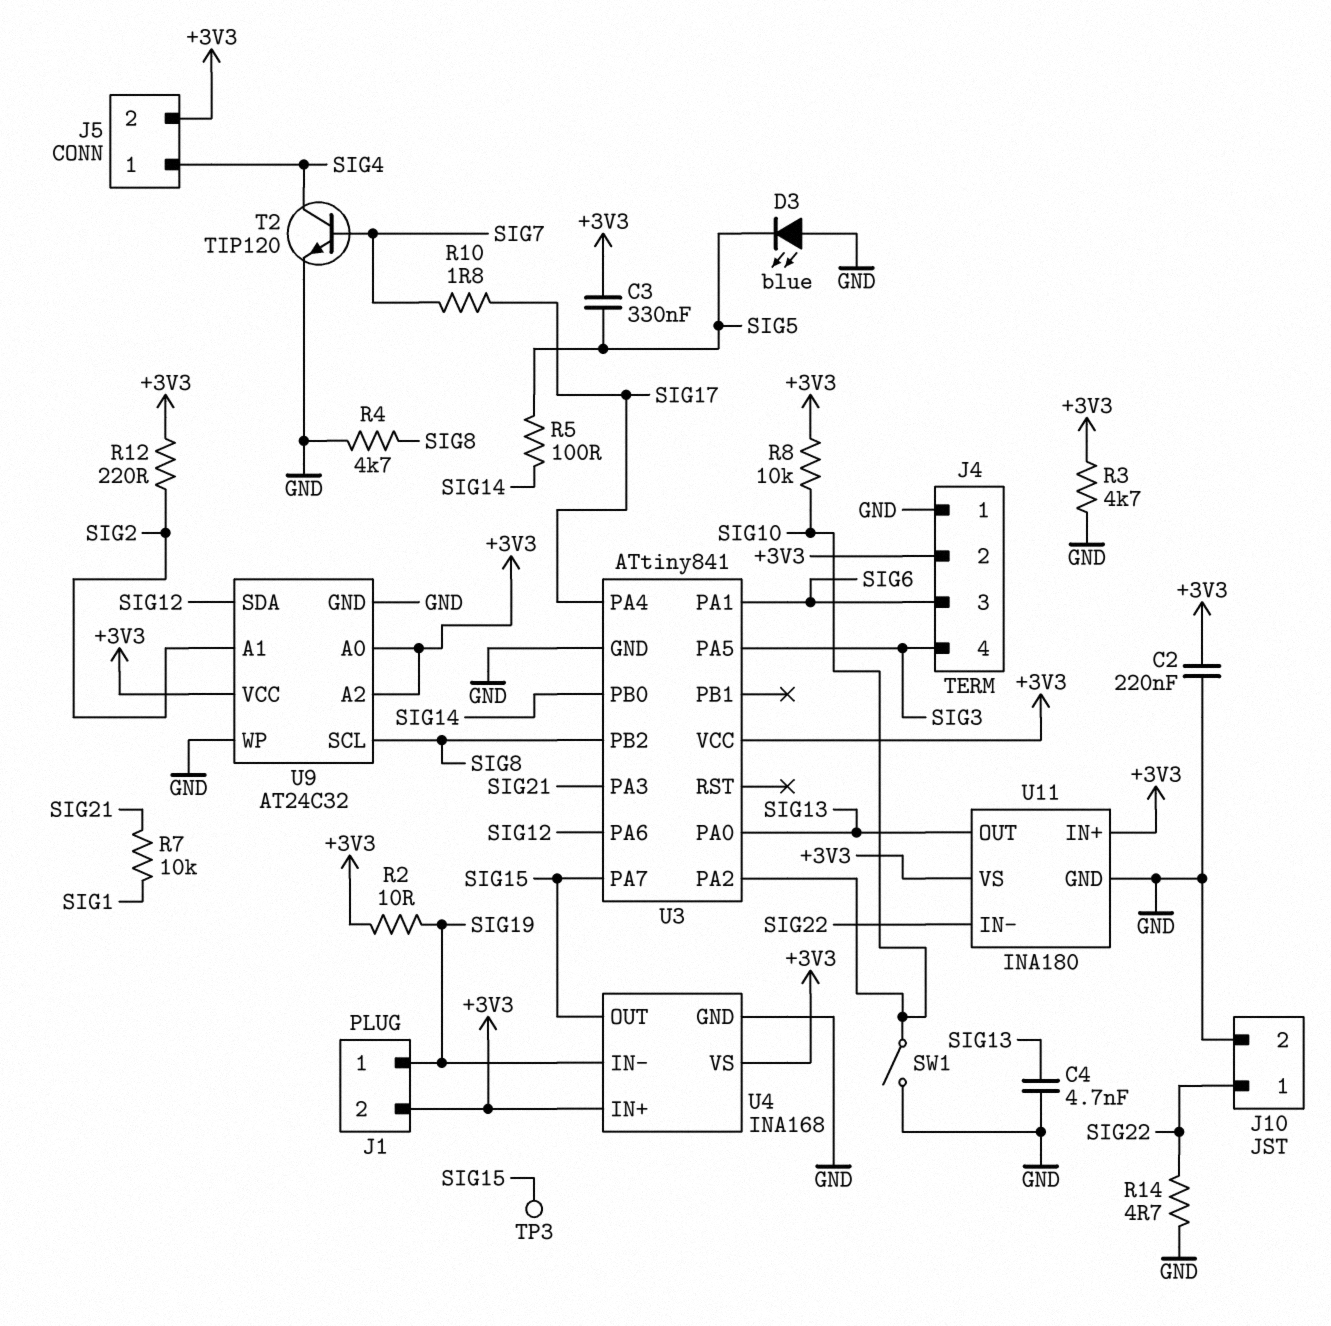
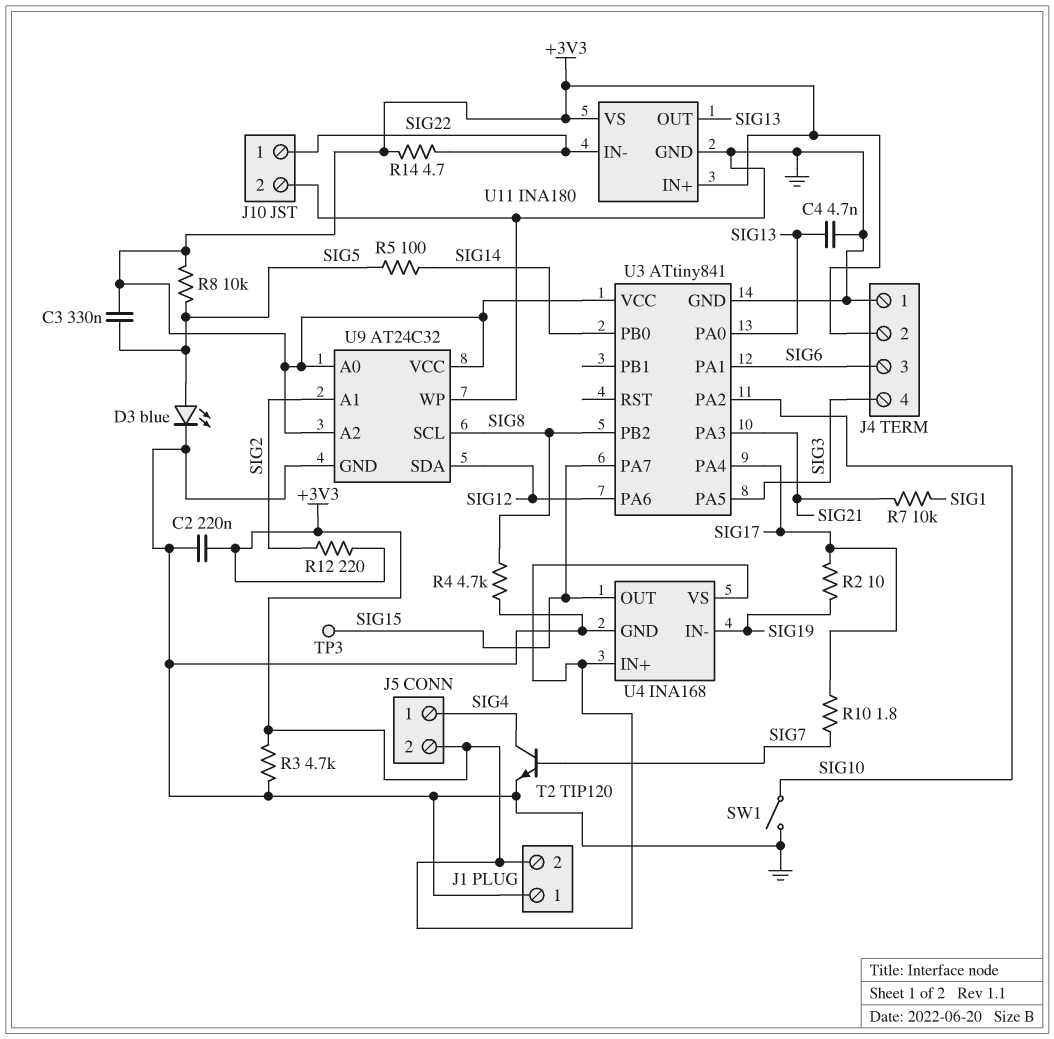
D3: LED blue (A GND, K SIG5) -> LED blue (A SIG5, K GND)
J1 pin 1: SIG19 -> GND
R2: 10 (+3V3, SIG19) -> 10 (SIG17, SIG19)
R8: 10k (+3V3, SIG10) -> 10k (+3V3, SIG5)
R14: 4.7 (GND, SIG22) -> 4.7 (+3V3, SIG22)

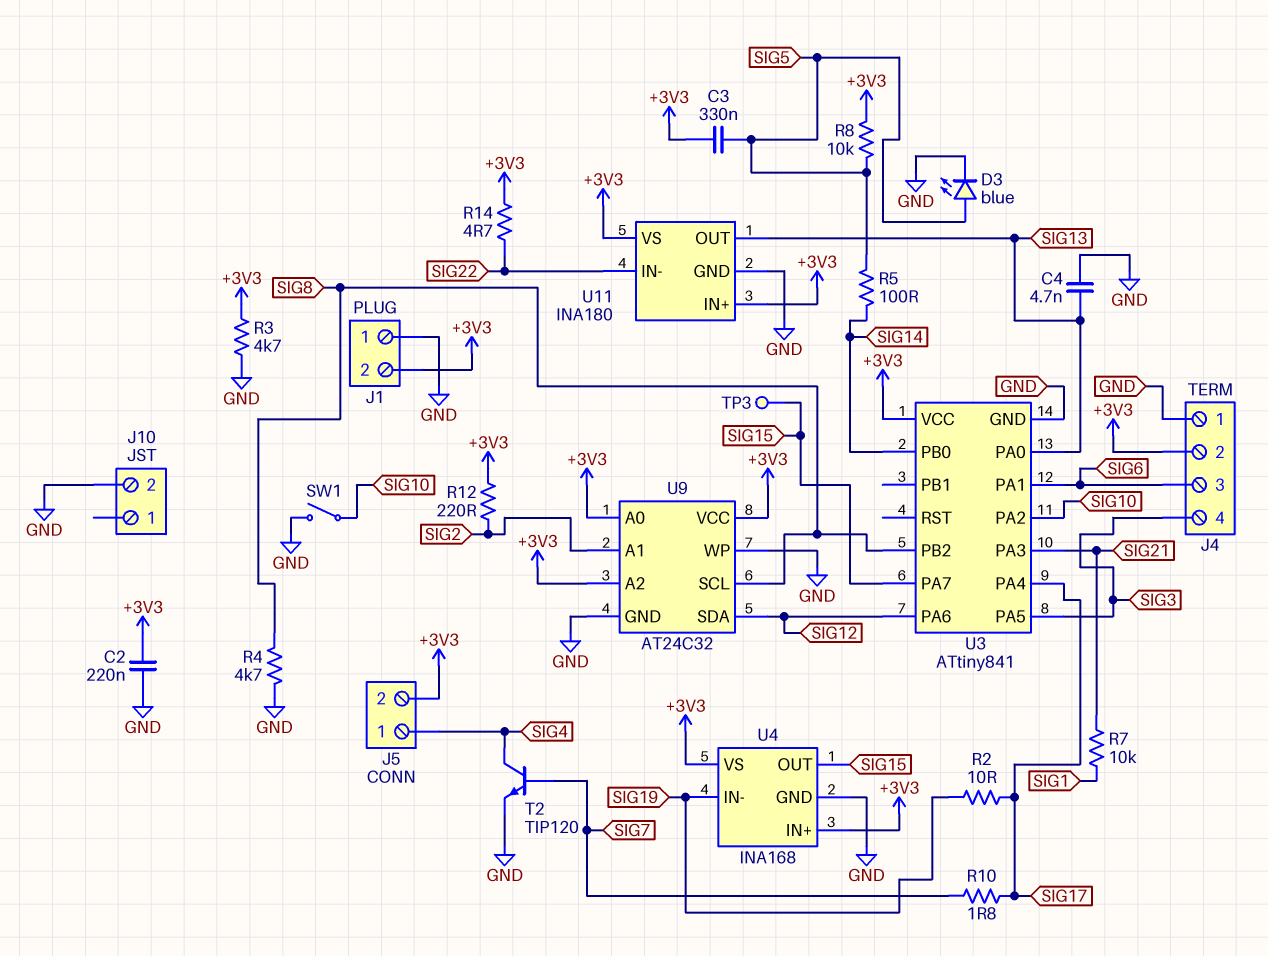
J10 pin 1: SIG22 -> none

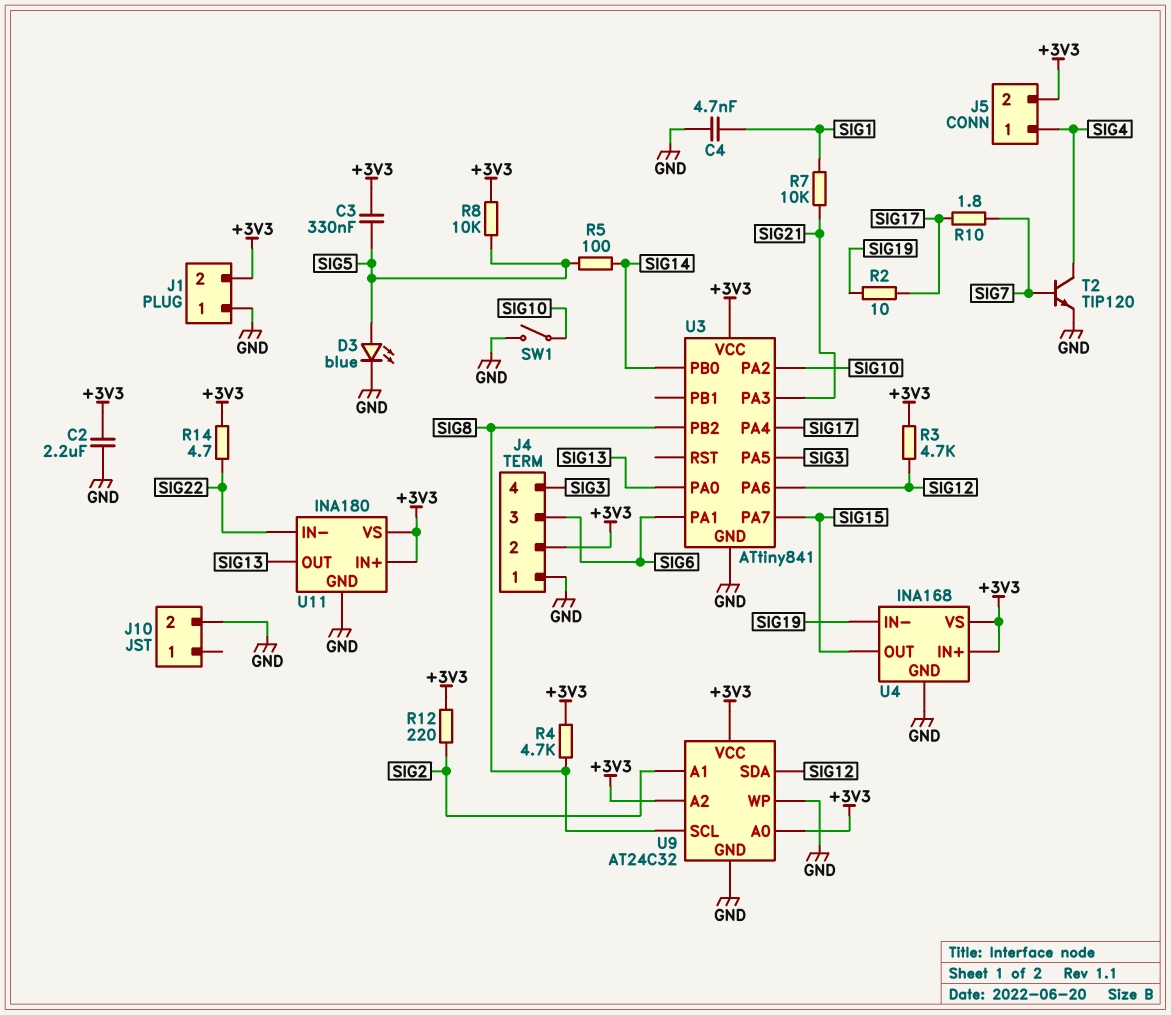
C2: 220nF (+3V3, GND) -> 2.2uF (+3V3, GND)
C4: 4.7nF (GND, SIG13) -> 4.7nF (GND, SIG1)
R3: 4.7k (+3V3, GND) -> 4.7k (+3V3, SIG12)
R4: 4.7k (GND, SIG8) -> 4.7k (+3V3, SIG8)
TP3: test point (SIG15) -> none

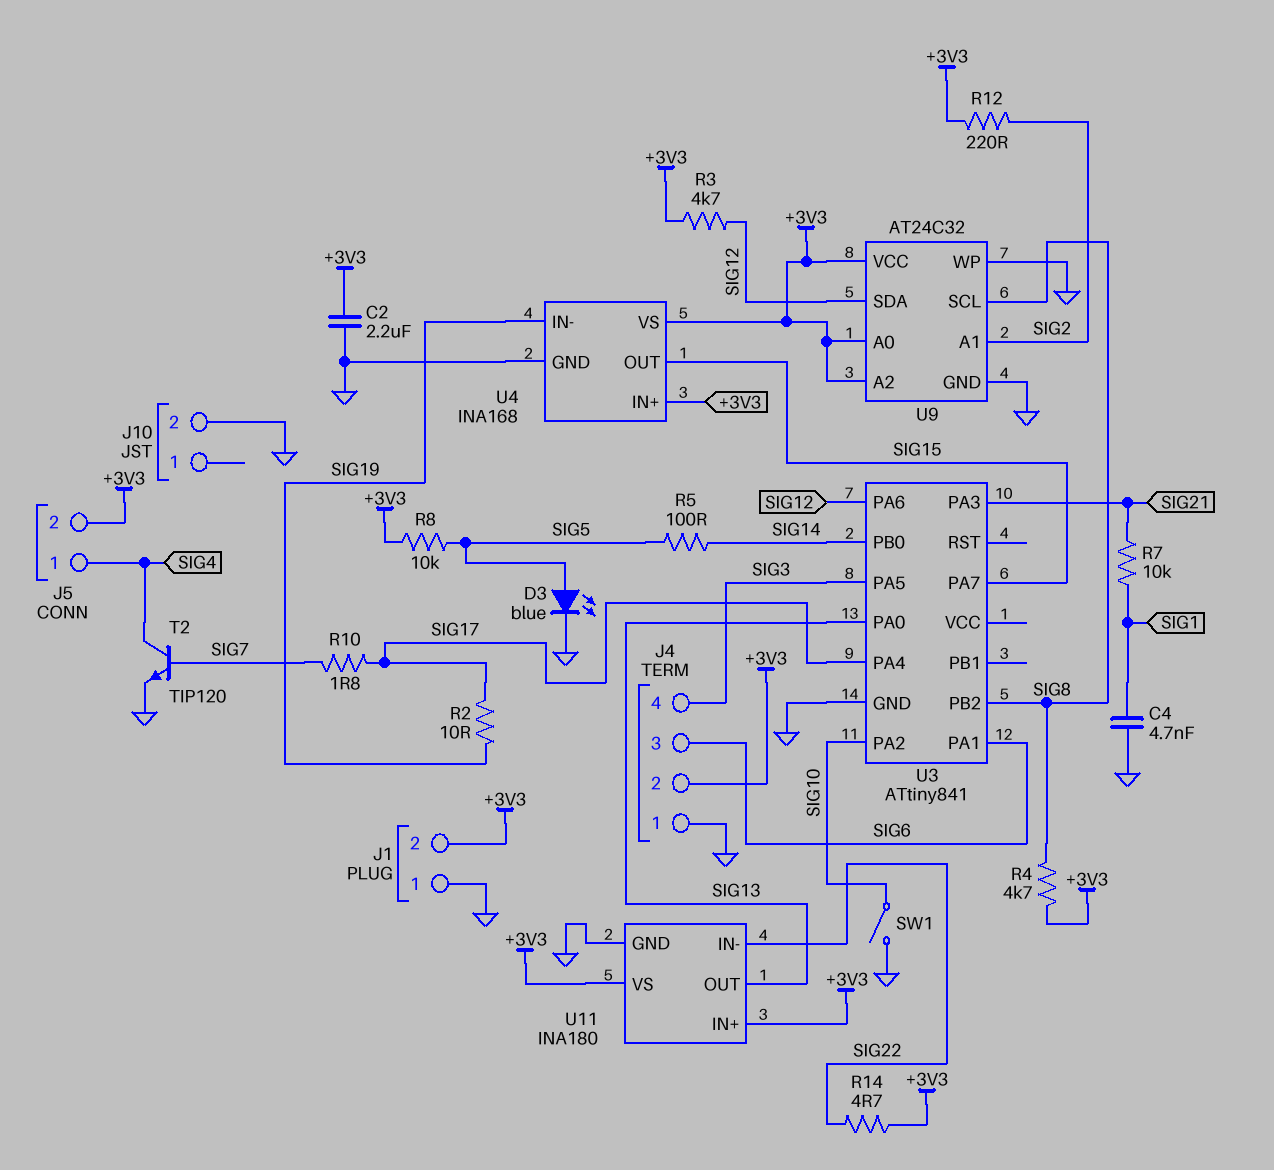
C3: 330nF (+3V3, SIG5) -> none
U3 pin VCC: +3V3 -> none

